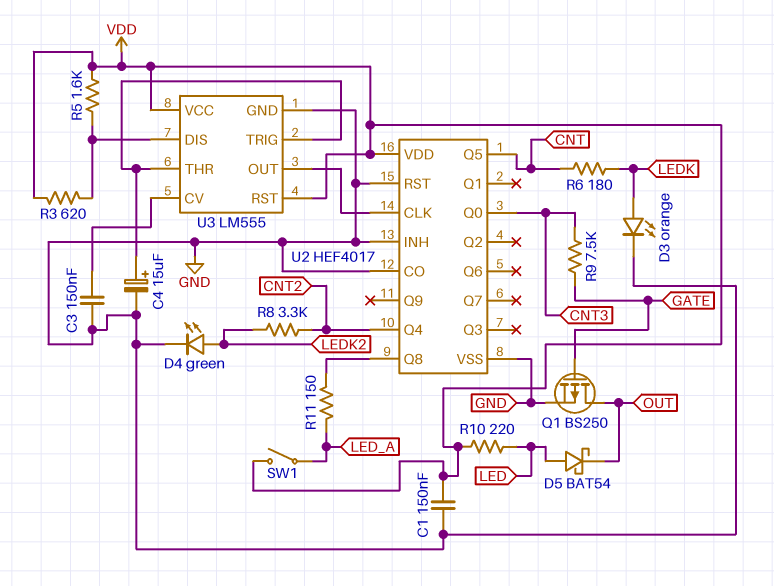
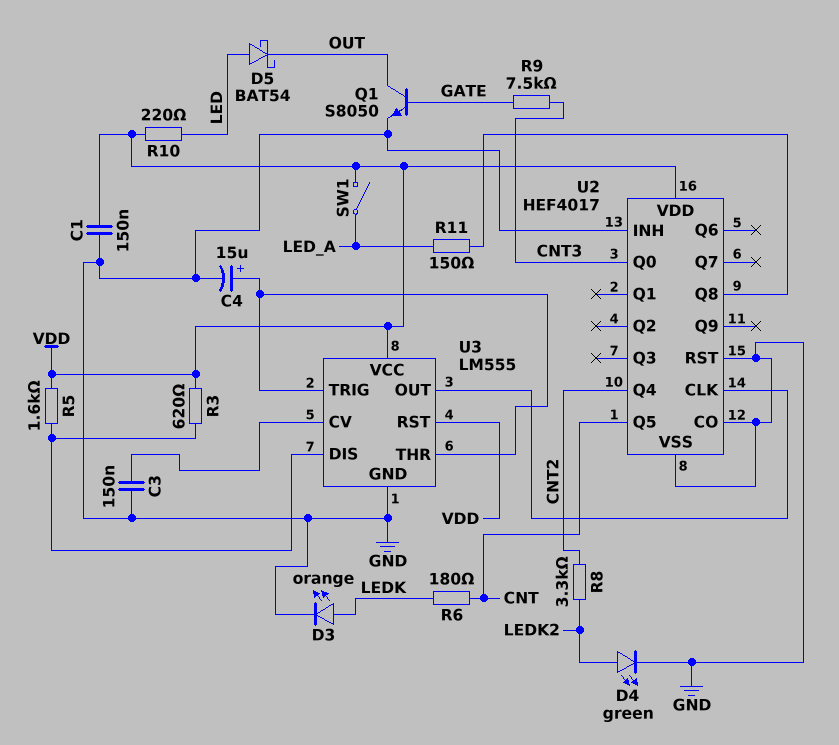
Q1: PMOS BS250 (G GATE, D OUT, S GND) -> NPN S8050 (B GATE, C OUT, E GND)

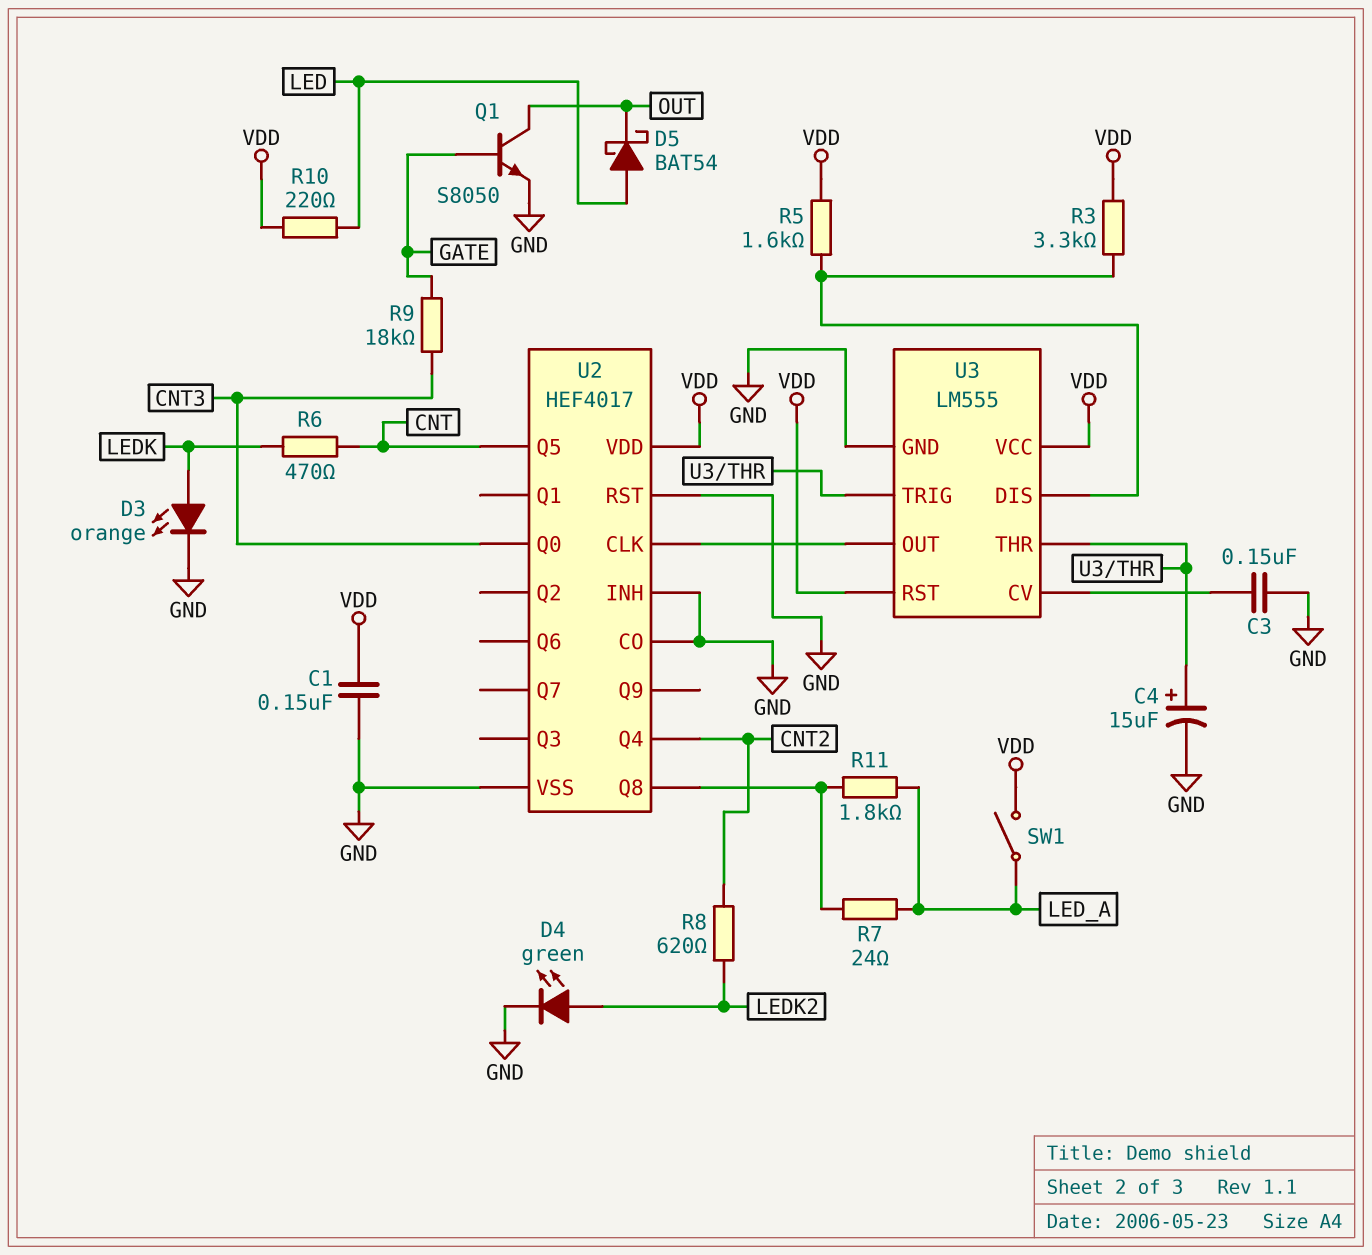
R3: 620 (U3/DIS, VDD) -> 3.3k (U3/DIS, VDD)
R6: 180 (CNT, LEDK) -> 470 (CNT, LEDK)
R7: none -> 24 (LED_A, U2/Q8)
R8: 3.3k (CNT2, LEDK2) -> 620 (CNT2, LEDK2)
R9: 7.5k (CNT3, GATE) -> 18k (CNT3, GATE)
R11: 150 (LED_A, U2/Q8) -> 1.8k (LED_A, U2/Q8)

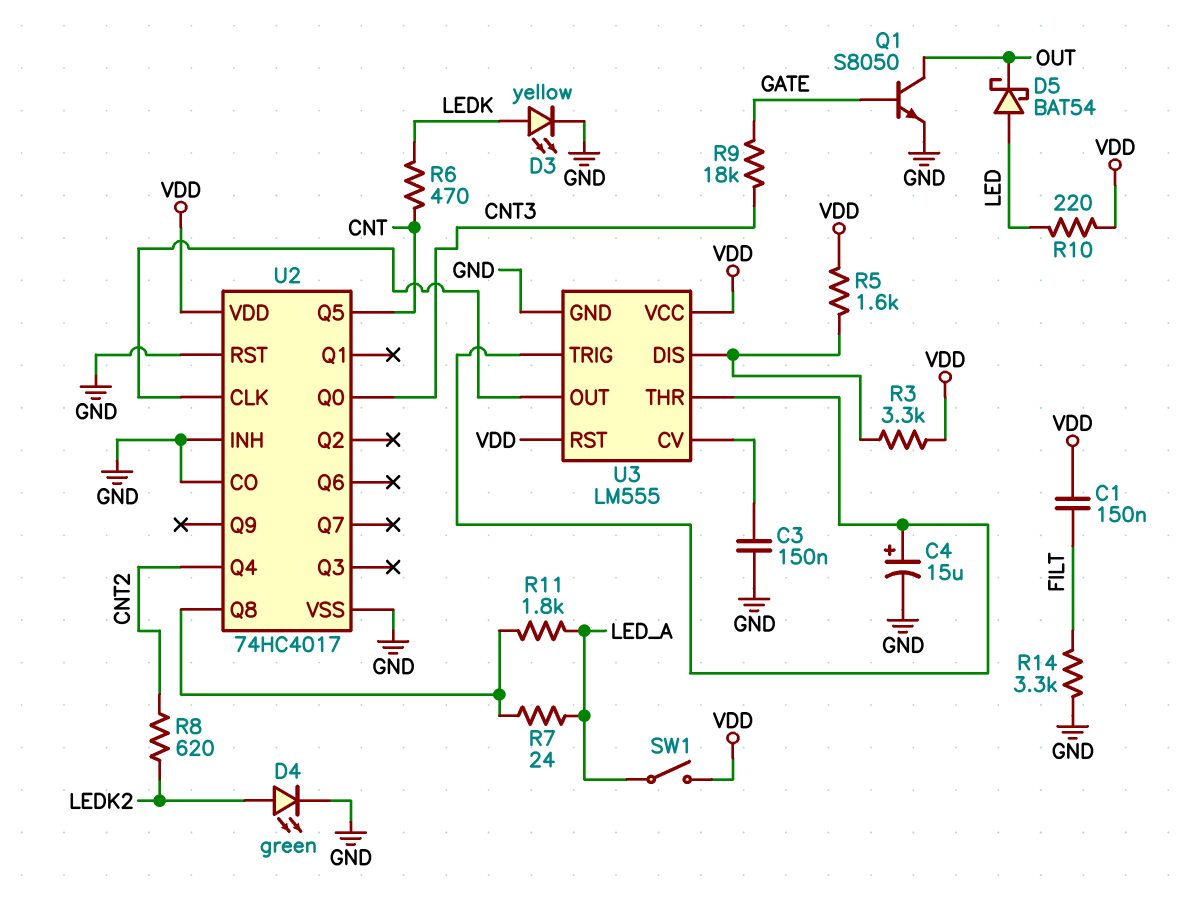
C1: 150nF (GND, VDD) -> 150nF (FILT, VDD)
D3: LED orange (A LEDK, K GND) -> LED yellow (A LEDK, K GND)
R14: none -> 3.3k (FILT, GND)
U2: HEF4017 -> 74HC4017

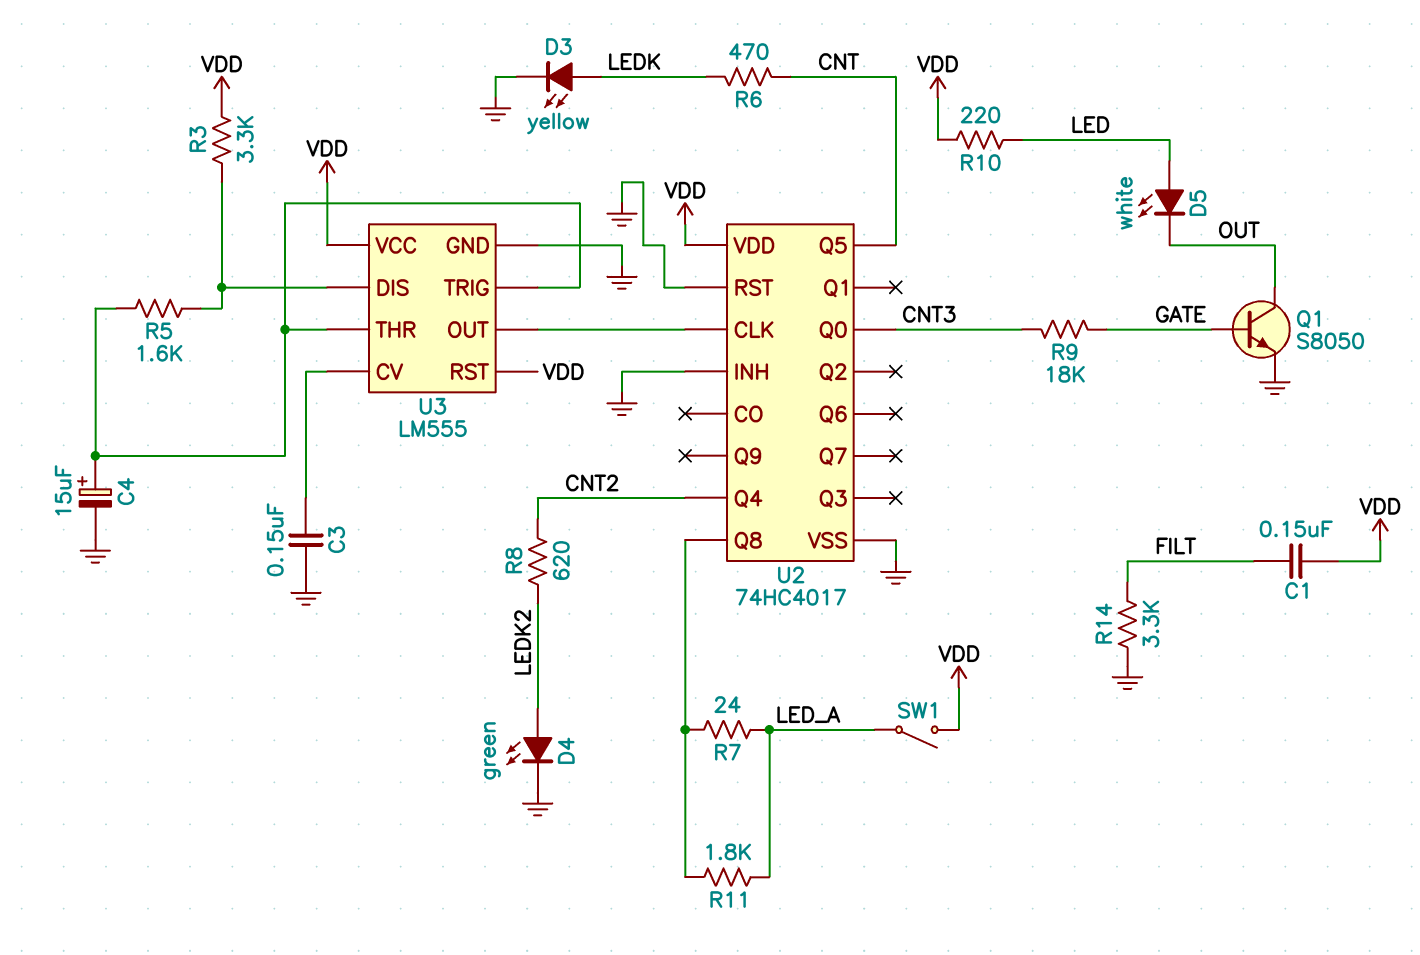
D5: schottky BAT54 (A LED, K OUT) -> LED white (A LED, K OUT)
R5: 1.6k (U3/DIS, VDD) -> 1.6k (U3/DIS, U3/THR)
U2 pin CO: GND -> none

